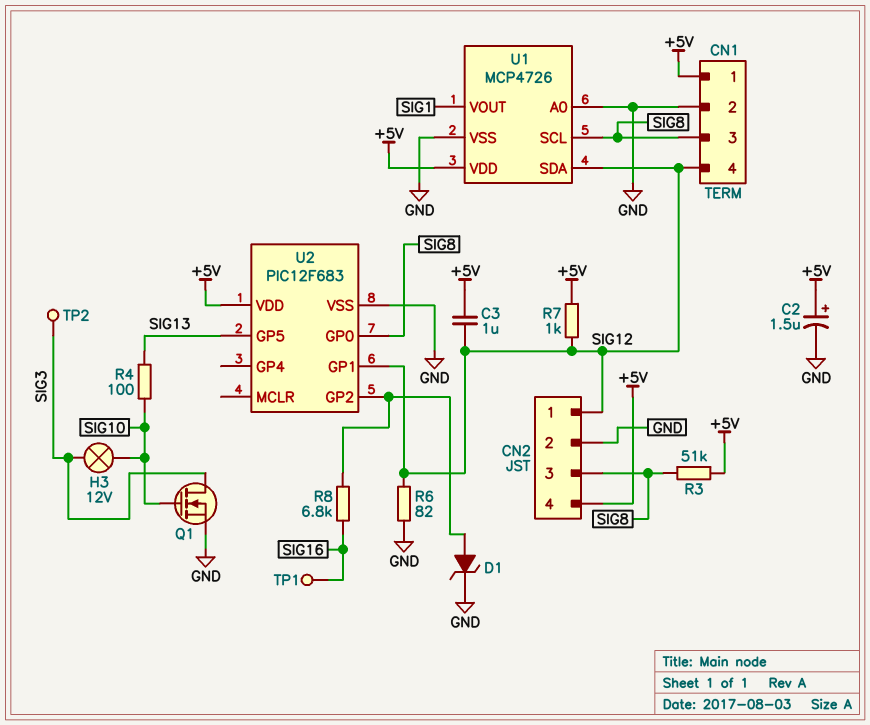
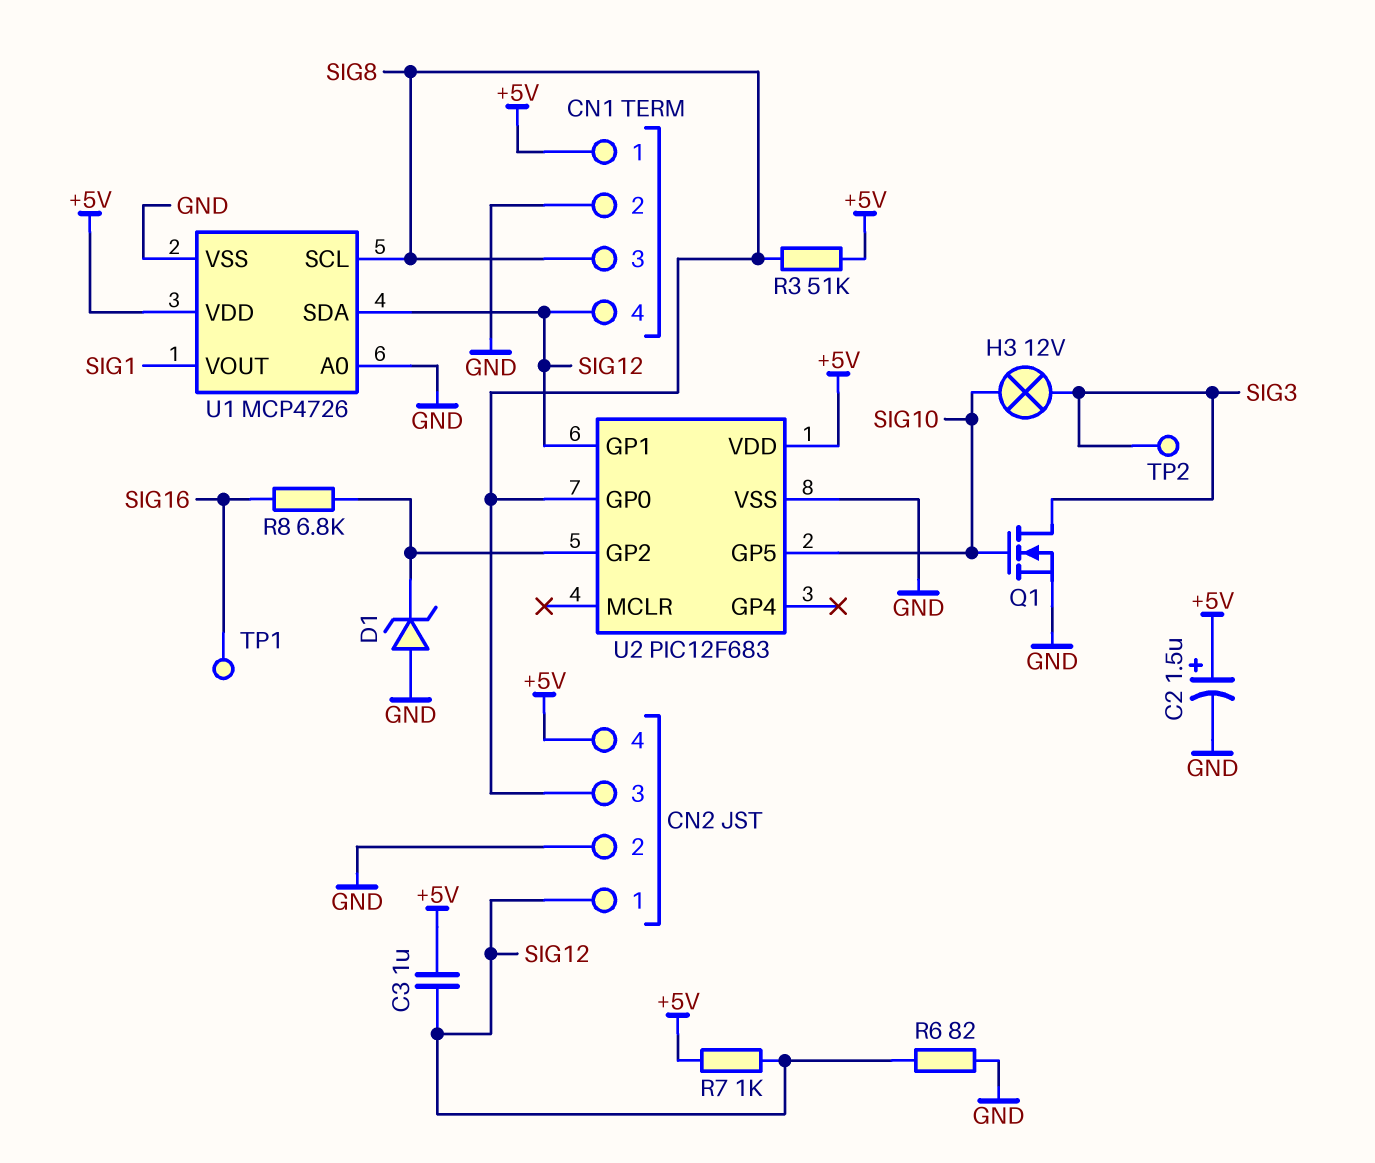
D1: zener (A U2/GP2, K GND) -> zener (A GND, K U2/GP2)
R4: 100 (SIG10, SIG13) -> none
U2 pin GP5: SIG13 -> SIG10

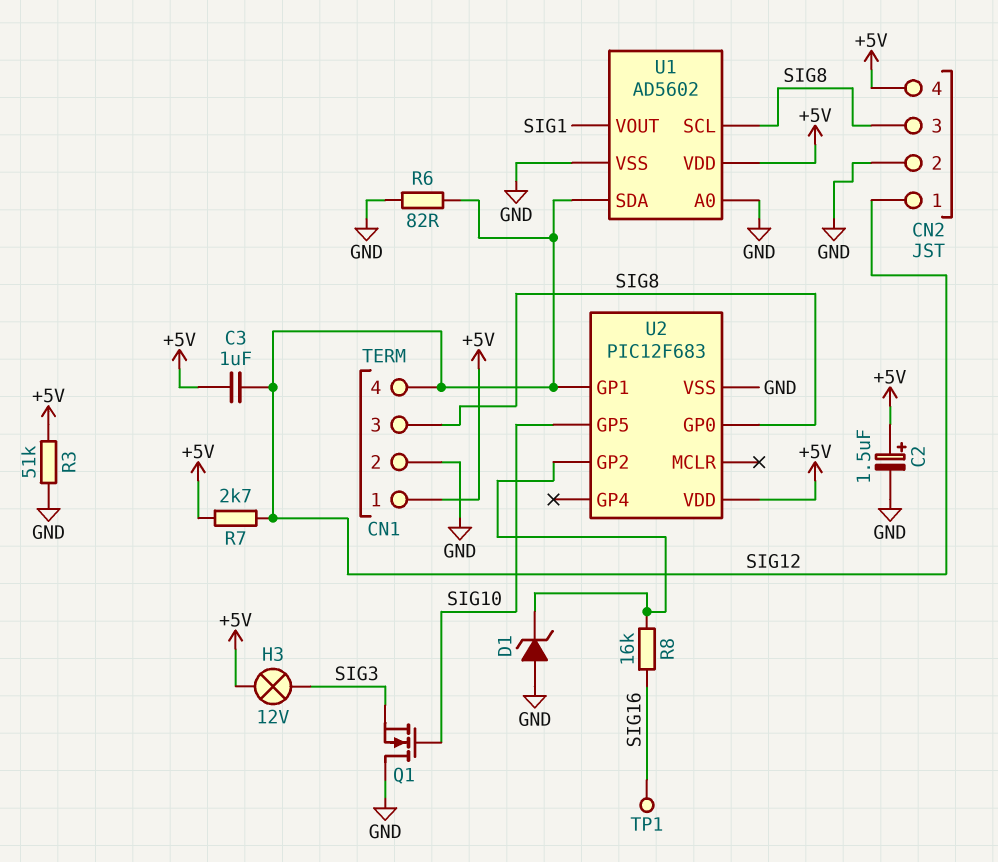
H3: lamp 12V (SIG3, SIG10) -> lamp 12V (+5V, SIG3)
Q1: NMOS (G SIG10, D SIG3, S GND) -> NMOS (G SIG10, D GND, S SIG3)
R3: 51k (+5V, SIG8) -> 51k (+5V, GND)
R7: 1k (+5V, SIG12) -> 2.7k (+5V, SIG12)
R8: 6.8k (SIG16, U2/GP2) -> 16k (SIG16, U2/GP2)
TP2: test point (SIG3) -> none
U1: MCP4726 -> AD5602

